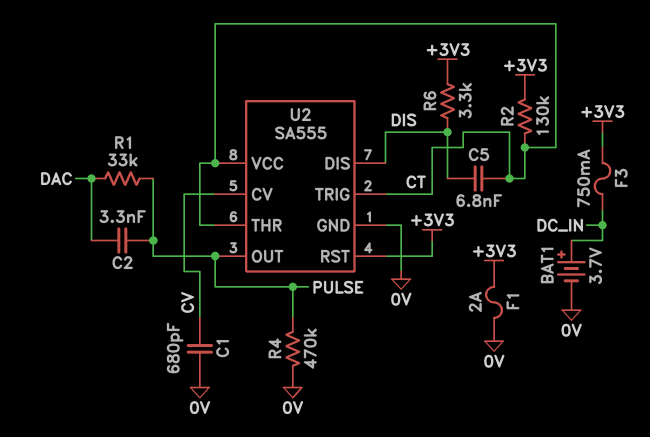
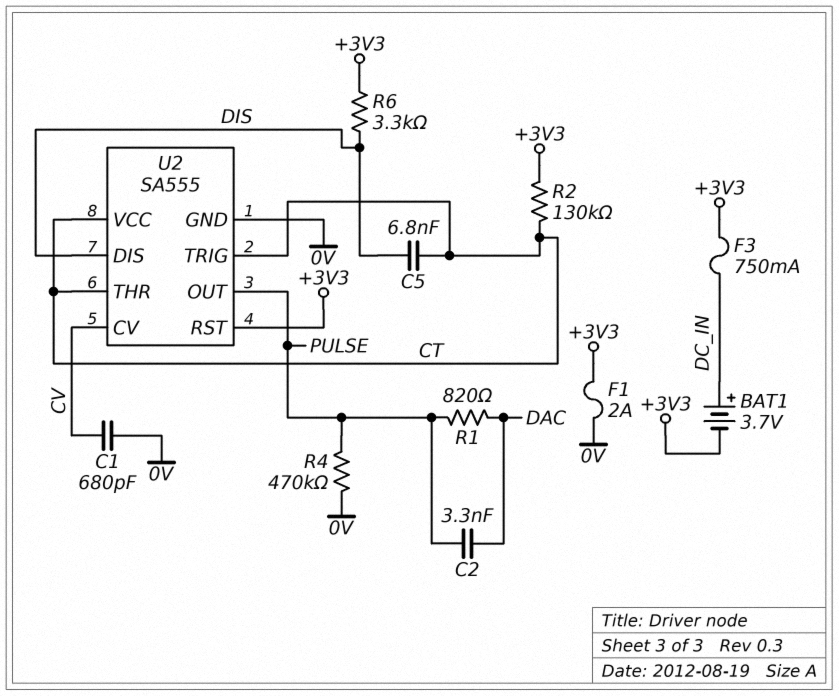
BAT1: 3.7V (plus DC_IN, minus 0V) -> 3.7V (plus DC_IN, minus +3V3)
R1: 33k (DAC, PULSE) -> 820 (DAC, PULSE)

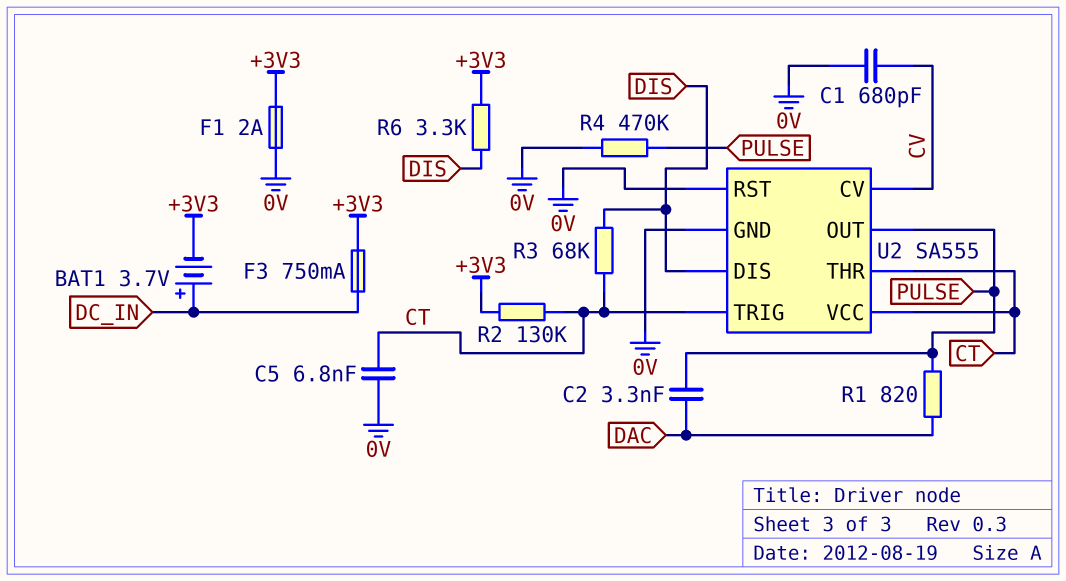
C5: 6.8nF (CT, DIS) -> 6.8nF (0V, CT)
R3: none -> 68k (CT, DIS)
U2 pin RST: +3V3 -> 0V

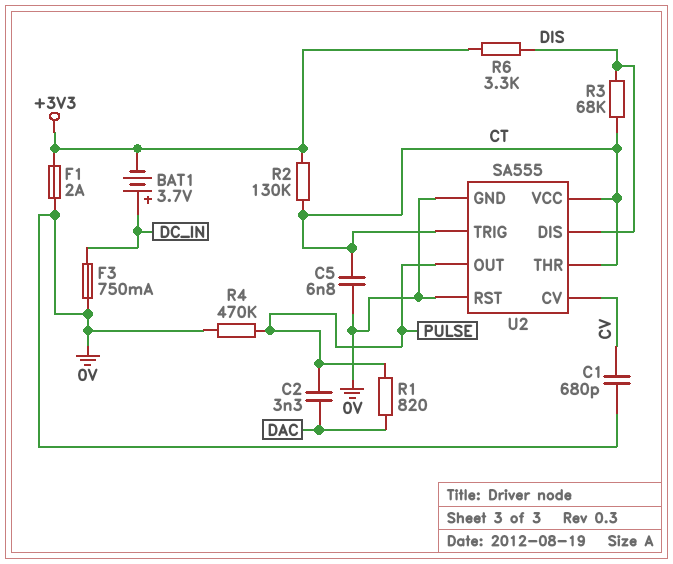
F3: 750mA (+3V3, DC_IN) -> 750mA (0V, DC_IN)

